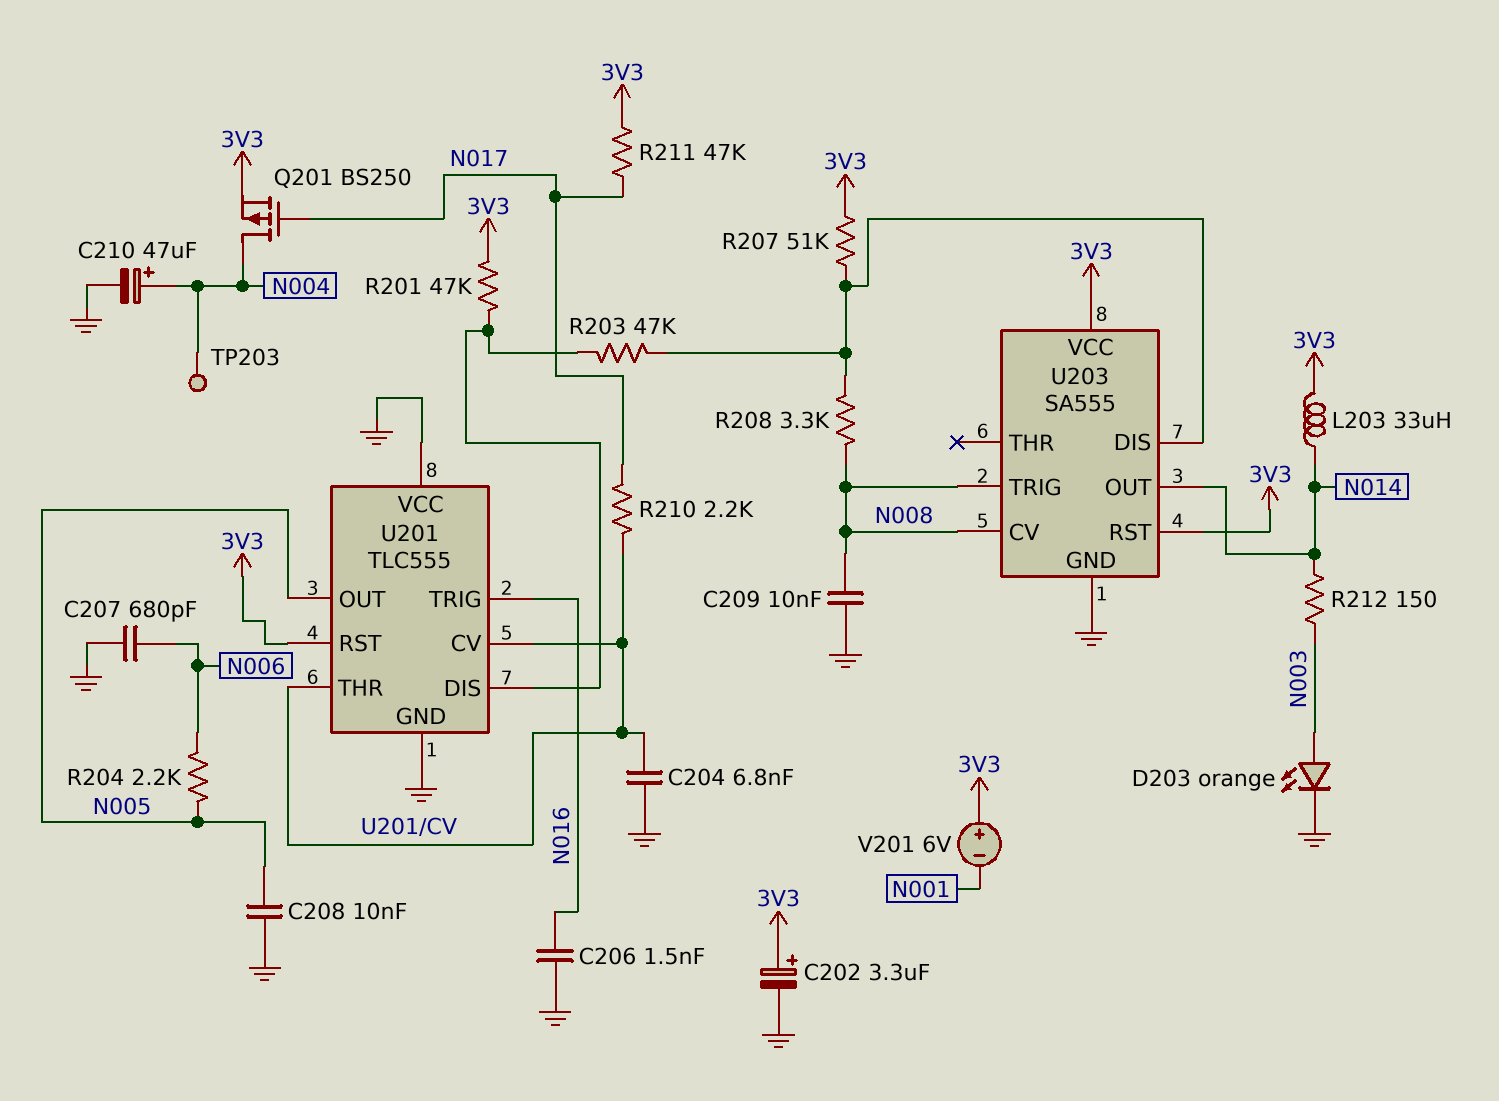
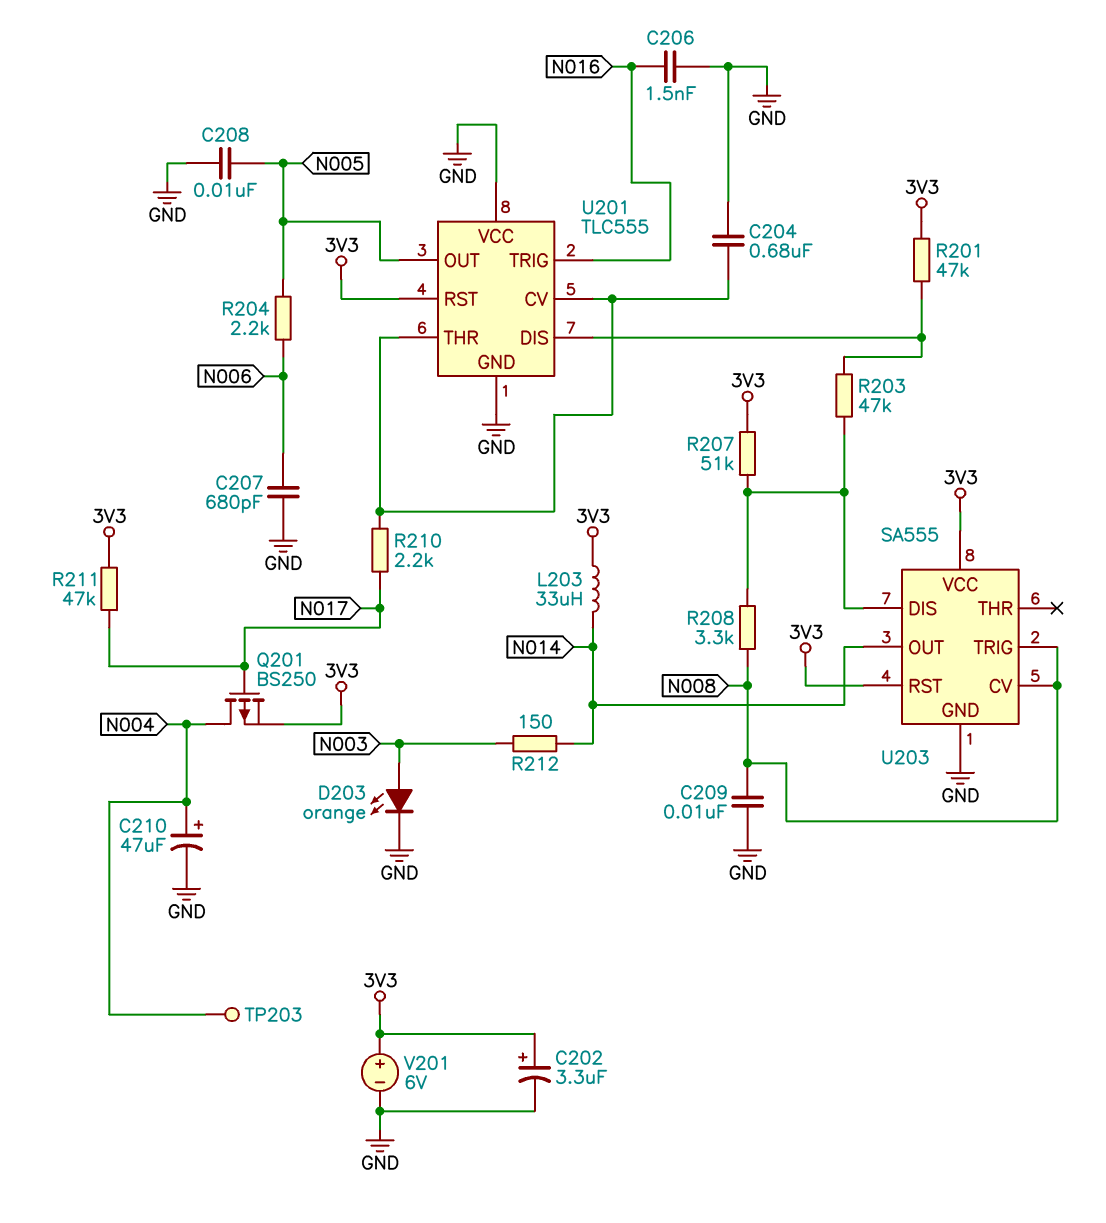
C204: 6.8nF (GND, U201/CV) -> 680nF (GND, U201/CV)
V201: 6V (plus 3V3, minus N001) -> 6V (plus 3V3, minus GND)

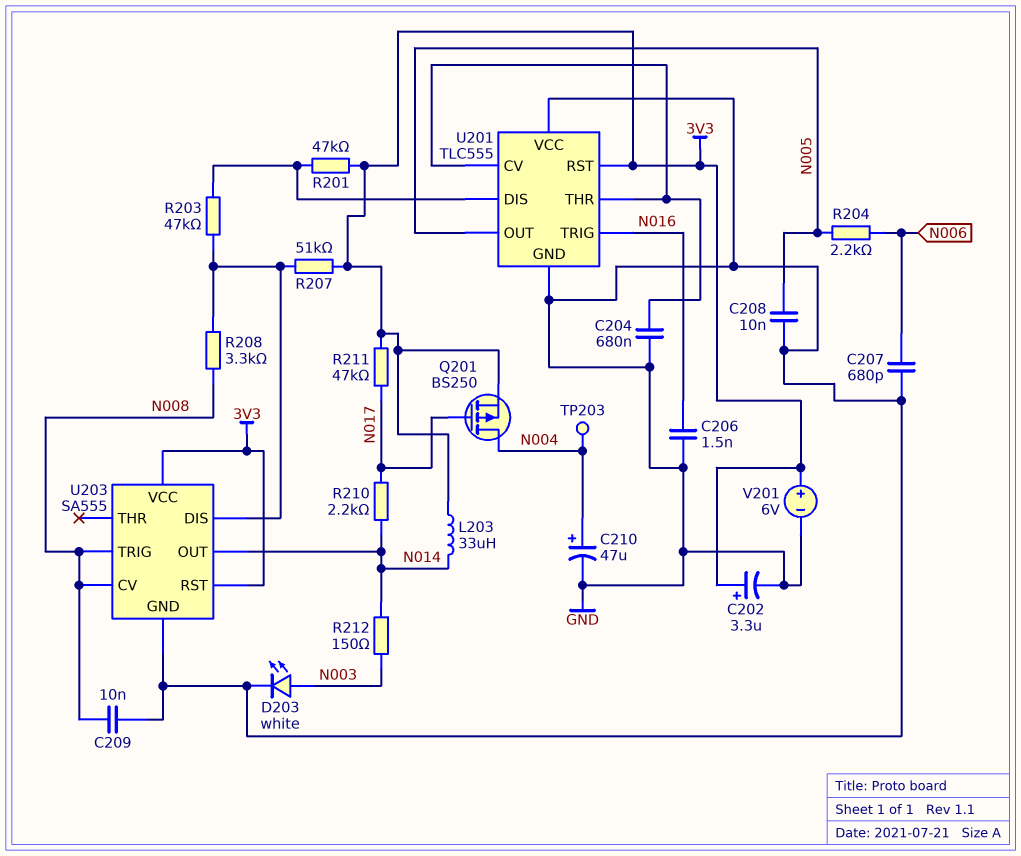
D203: LED orange (A N003, K GND) -> LED white (A N003, K GND)
R210: 2.2k (N017, U201/CV) -> 2.2k (N014, N017)

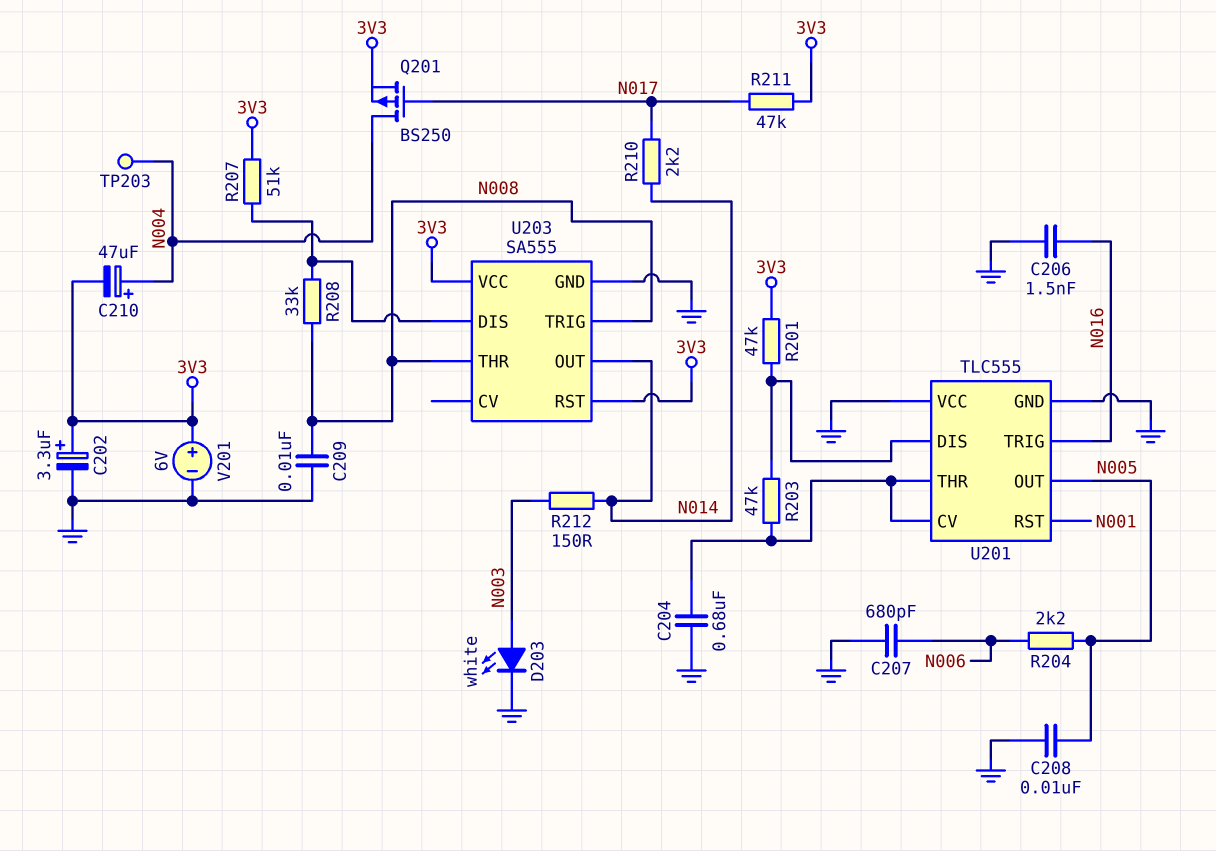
C210: 47uF (plus N004, minus GND) -> 47uF (plus N004, minus 3V3)
L203: 33uH (3V3, N014) -> none
R203: 47k (U201/DIS, U203/DIS) -> 47k (U201/CV, U201/DIS)
R208: 3.3k (N008, U203/DIS) -> 33k (N008, U203/DIS)
U201 pin RST: 3V3 -> N001
U203 pin CV: N008 -> none
U203 pin THR: none -> N008

